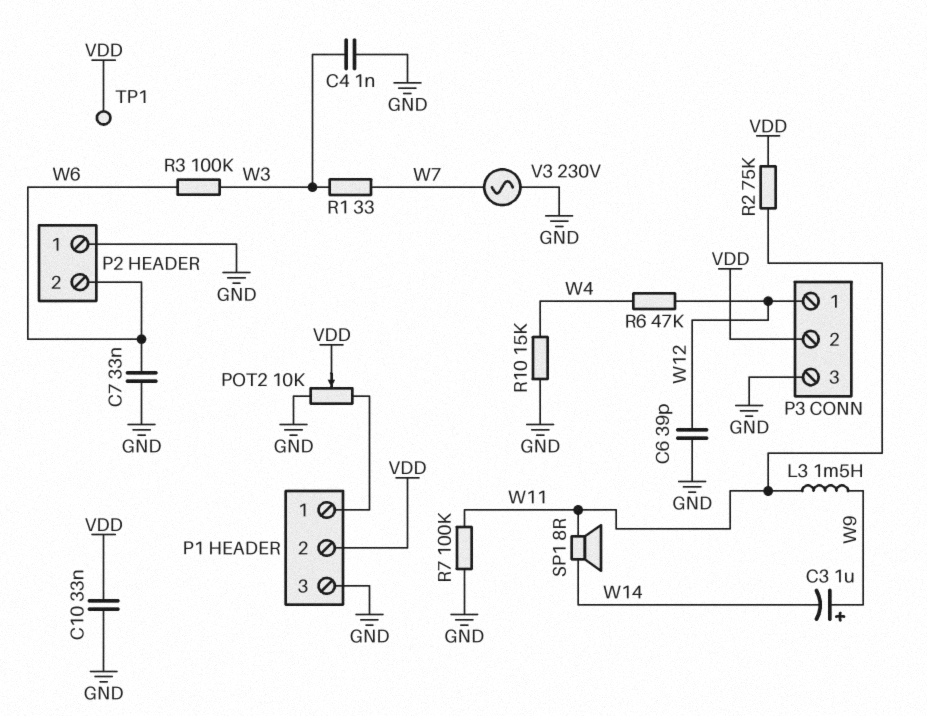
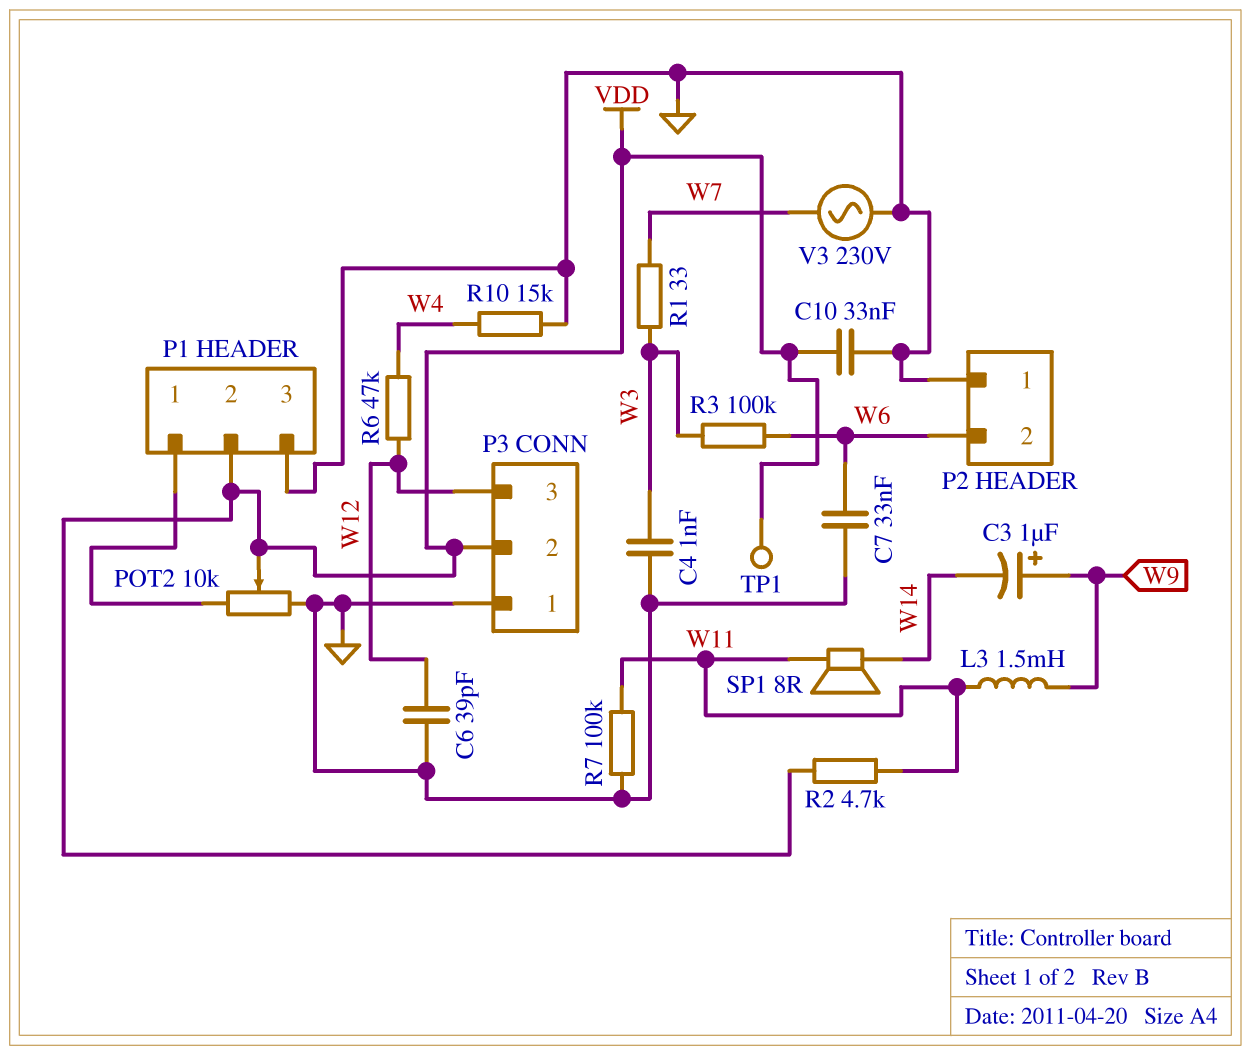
P3 pin 1: W12 -> GND
P3 pin 3: GND -> W12
R2: 75k (VDD, W11) -> 4.7k (VDD, W11)

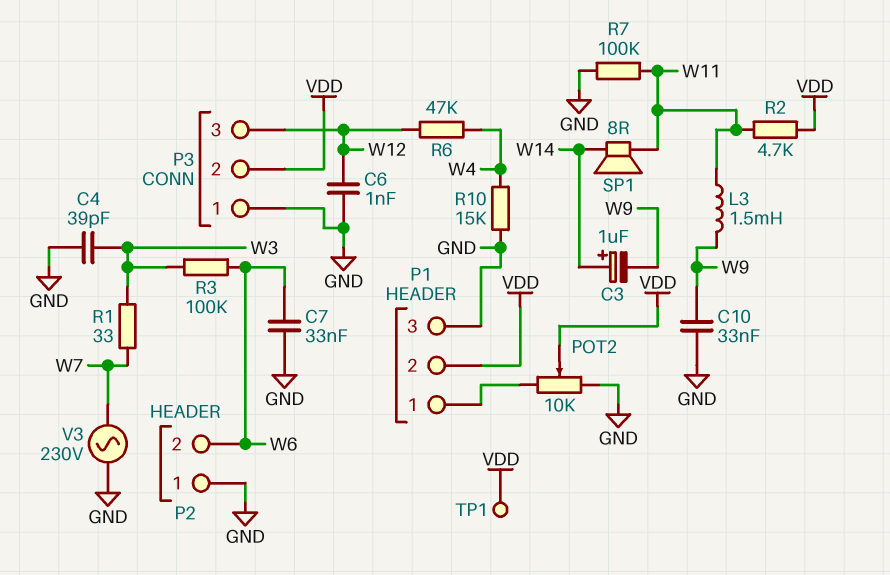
C3: 1uF (plus W9, minus W14) -> 1uF (plus W14, minus W9)
C4: 1nF (GND, W3) -> 39pF (GND, W3)
C6: 39pF (GND, W12) -> 1nF (GND, W12)
C10: 33nF (GND, VDD) -> 33nF (GND, W9)

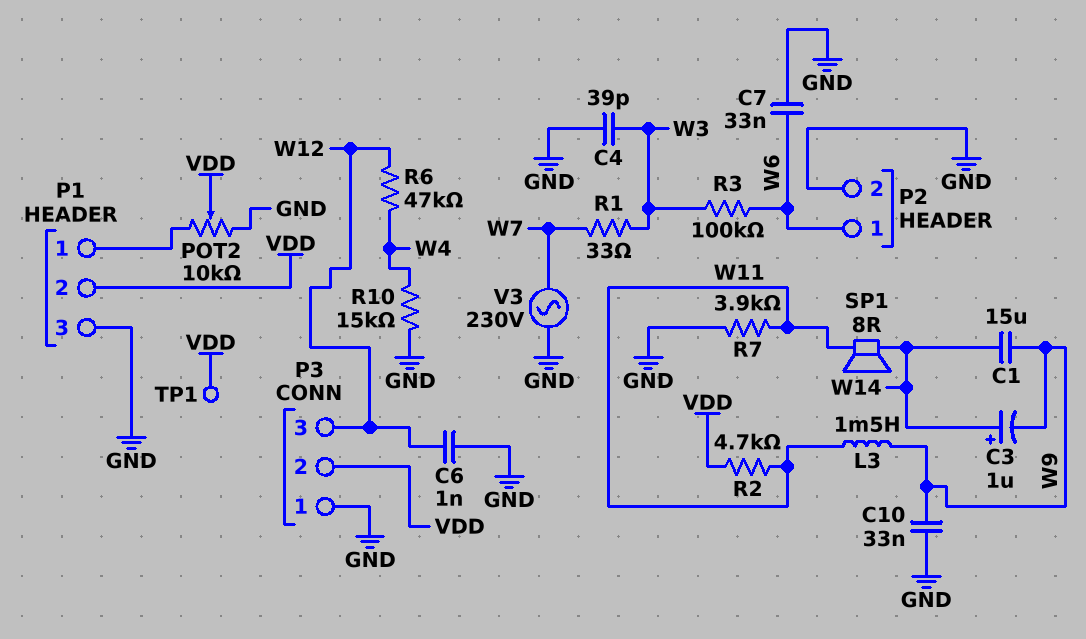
C1: none -> 15uF (W9, W14)
P2 pin 1: GND -> W6
P2 pin 2: W6 -> GND
R7: 100k (GND, W11) -> 3.9k (GND, W11)

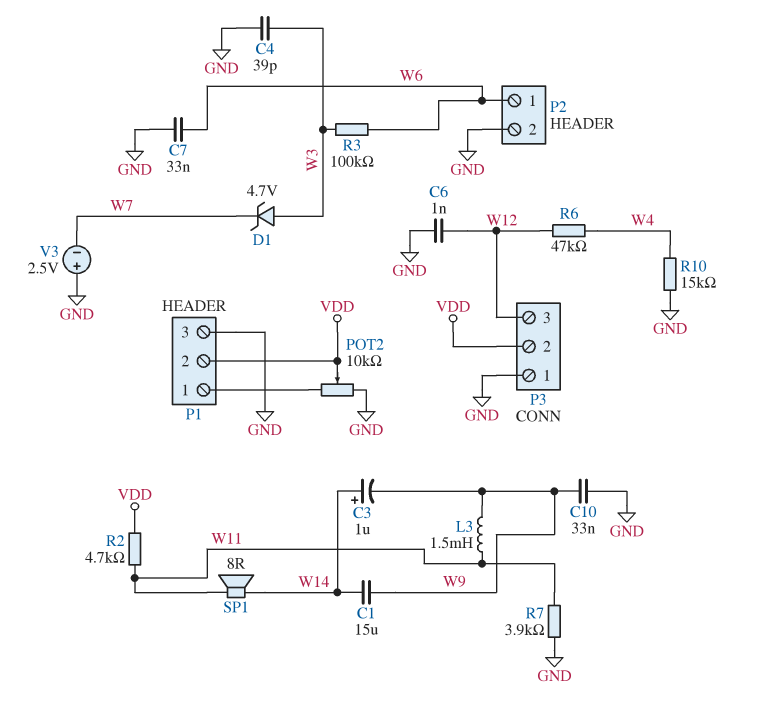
D1: none -> zener 4.7V (A W3, K W7)
R1: 33 (W3, W7) -> none
TP1: test point (VDD) -> none
V3: AC 230V (GND, W7) -> 2.5V (plus GND, minus W7)

